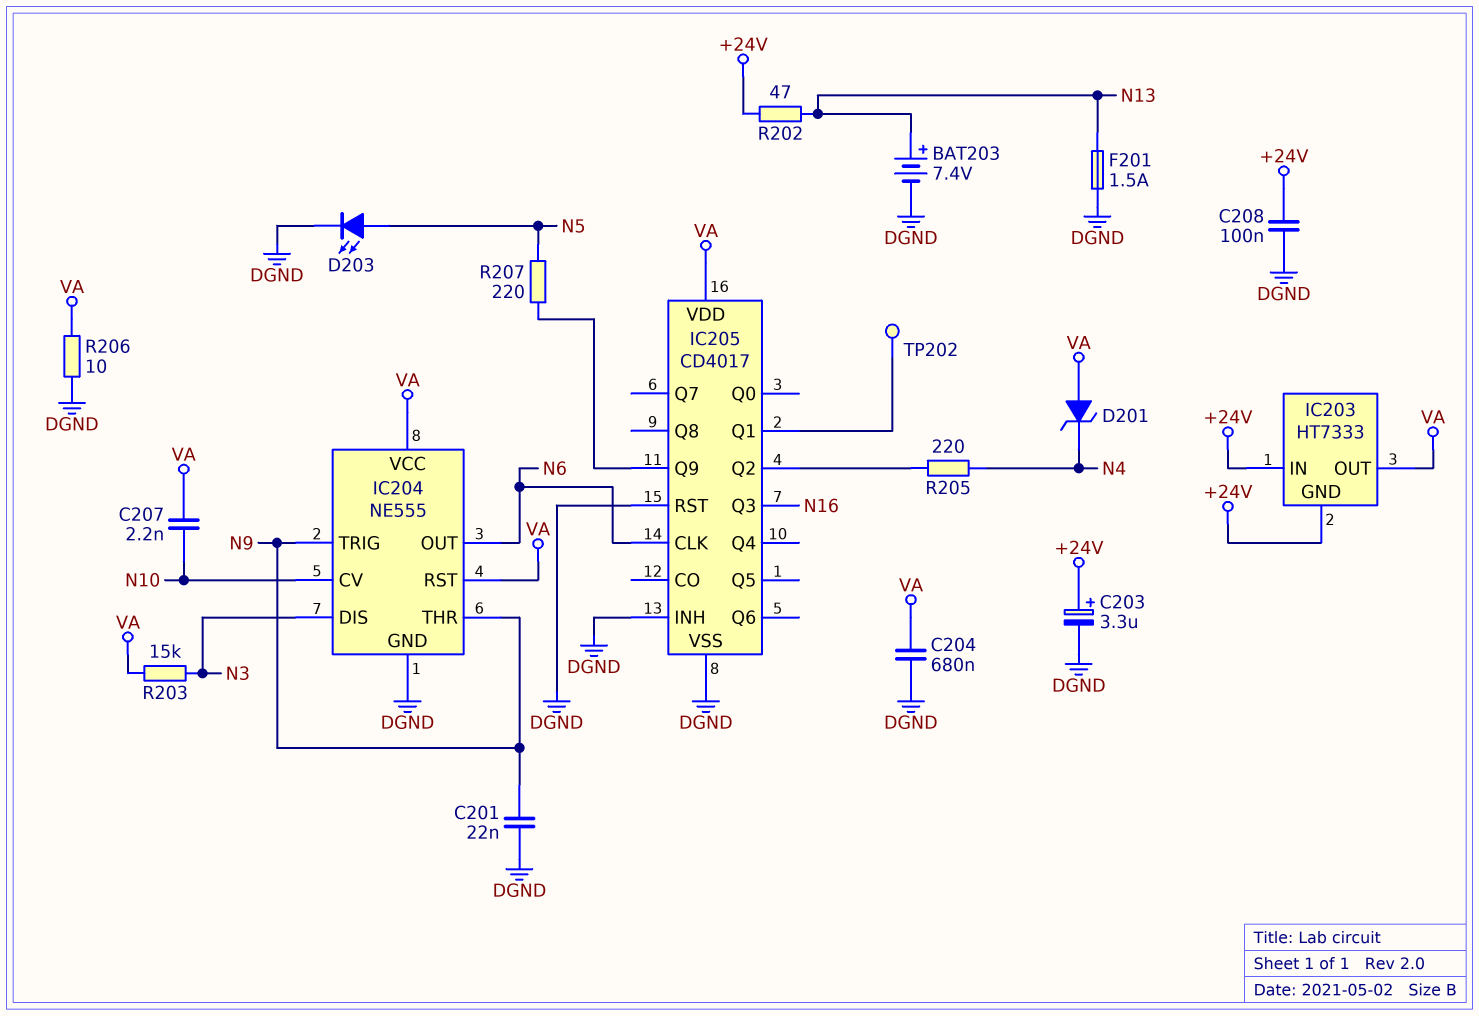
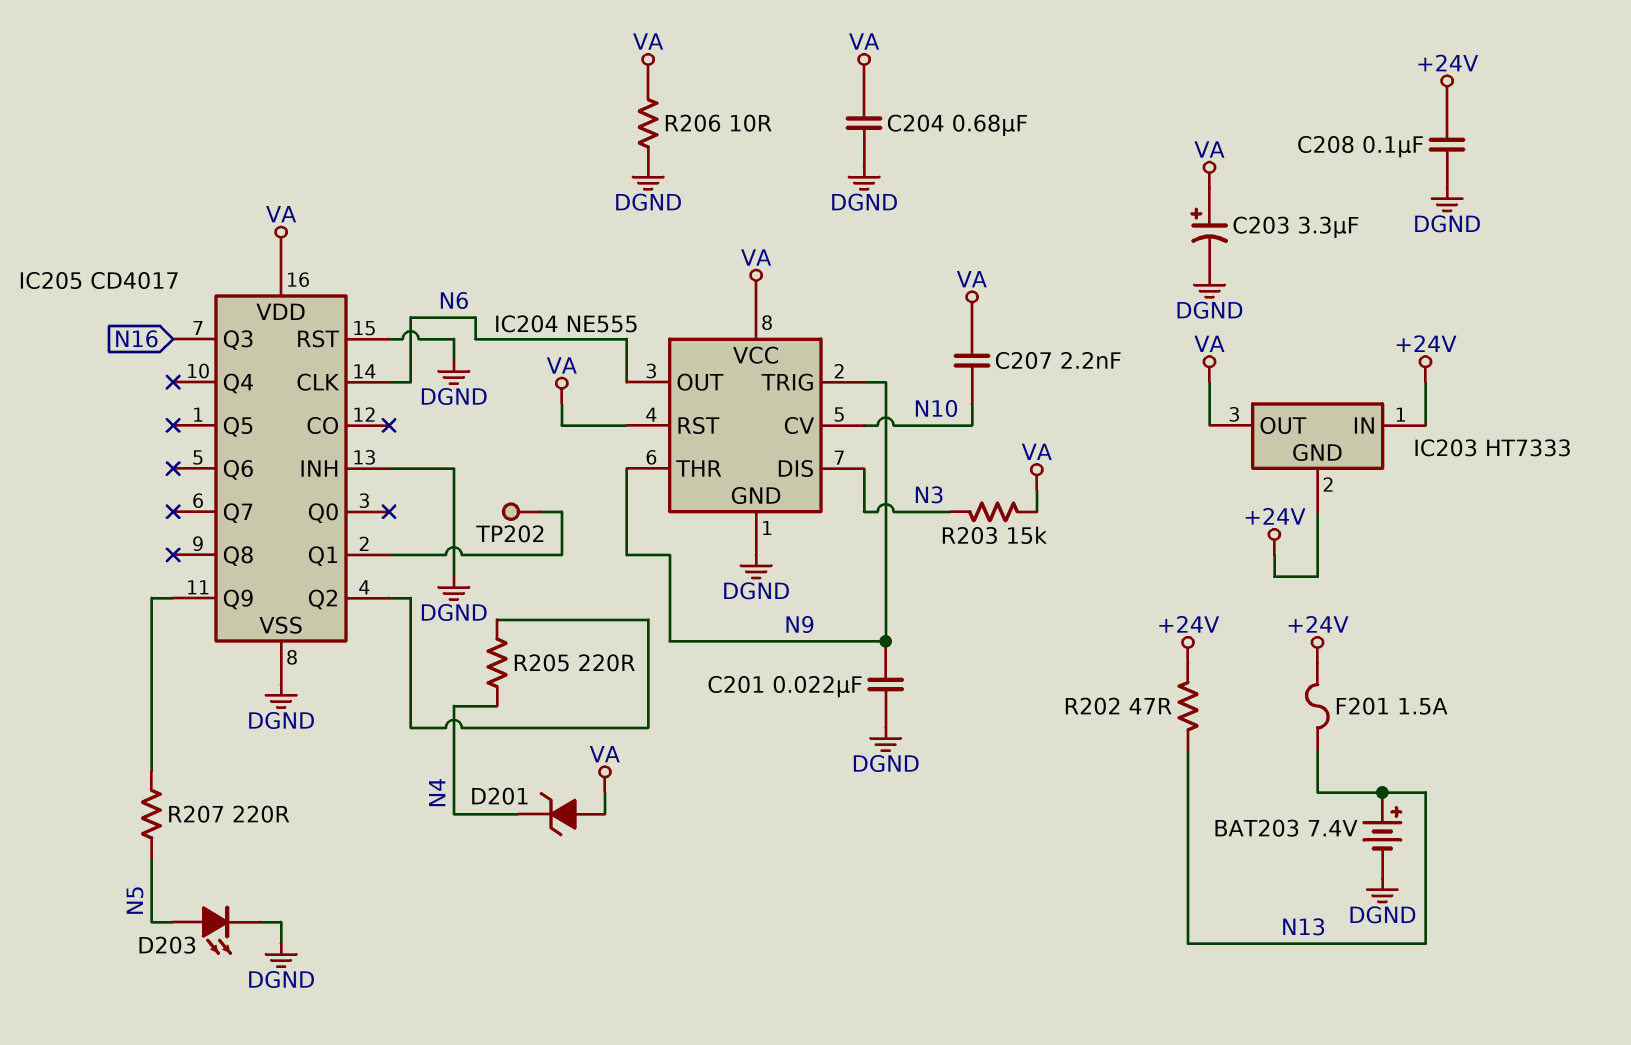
C203: 3.3uF (plus +24V, minus DGND) -> 3.3uF (plus VA, minus DGND)
F201: 1.5A (DGND, N13) -> 1.5A (+24V, N13)

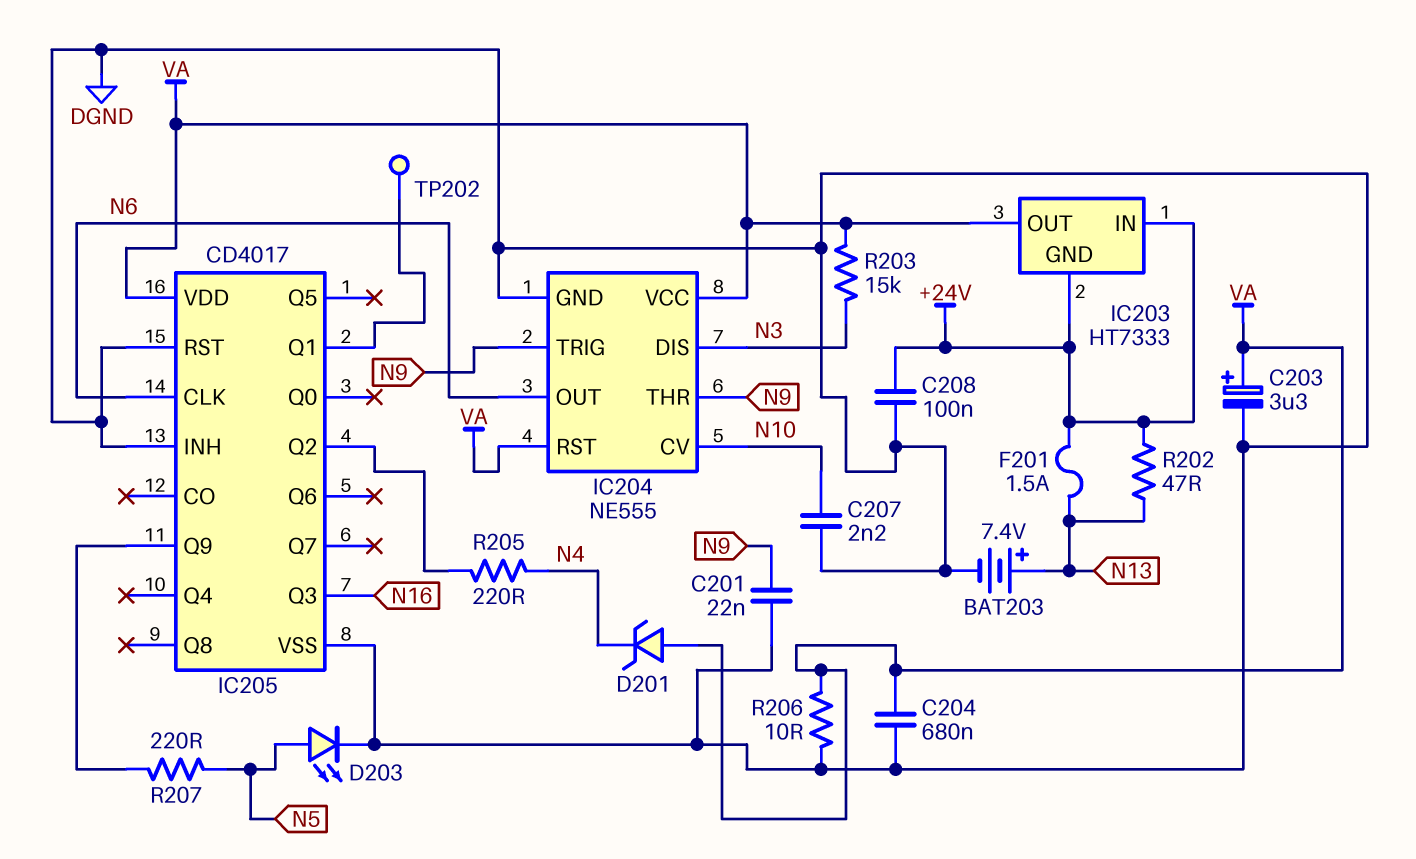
C207: 2.2nF (N10, VA) -> 2.2nF (DGND, N10)

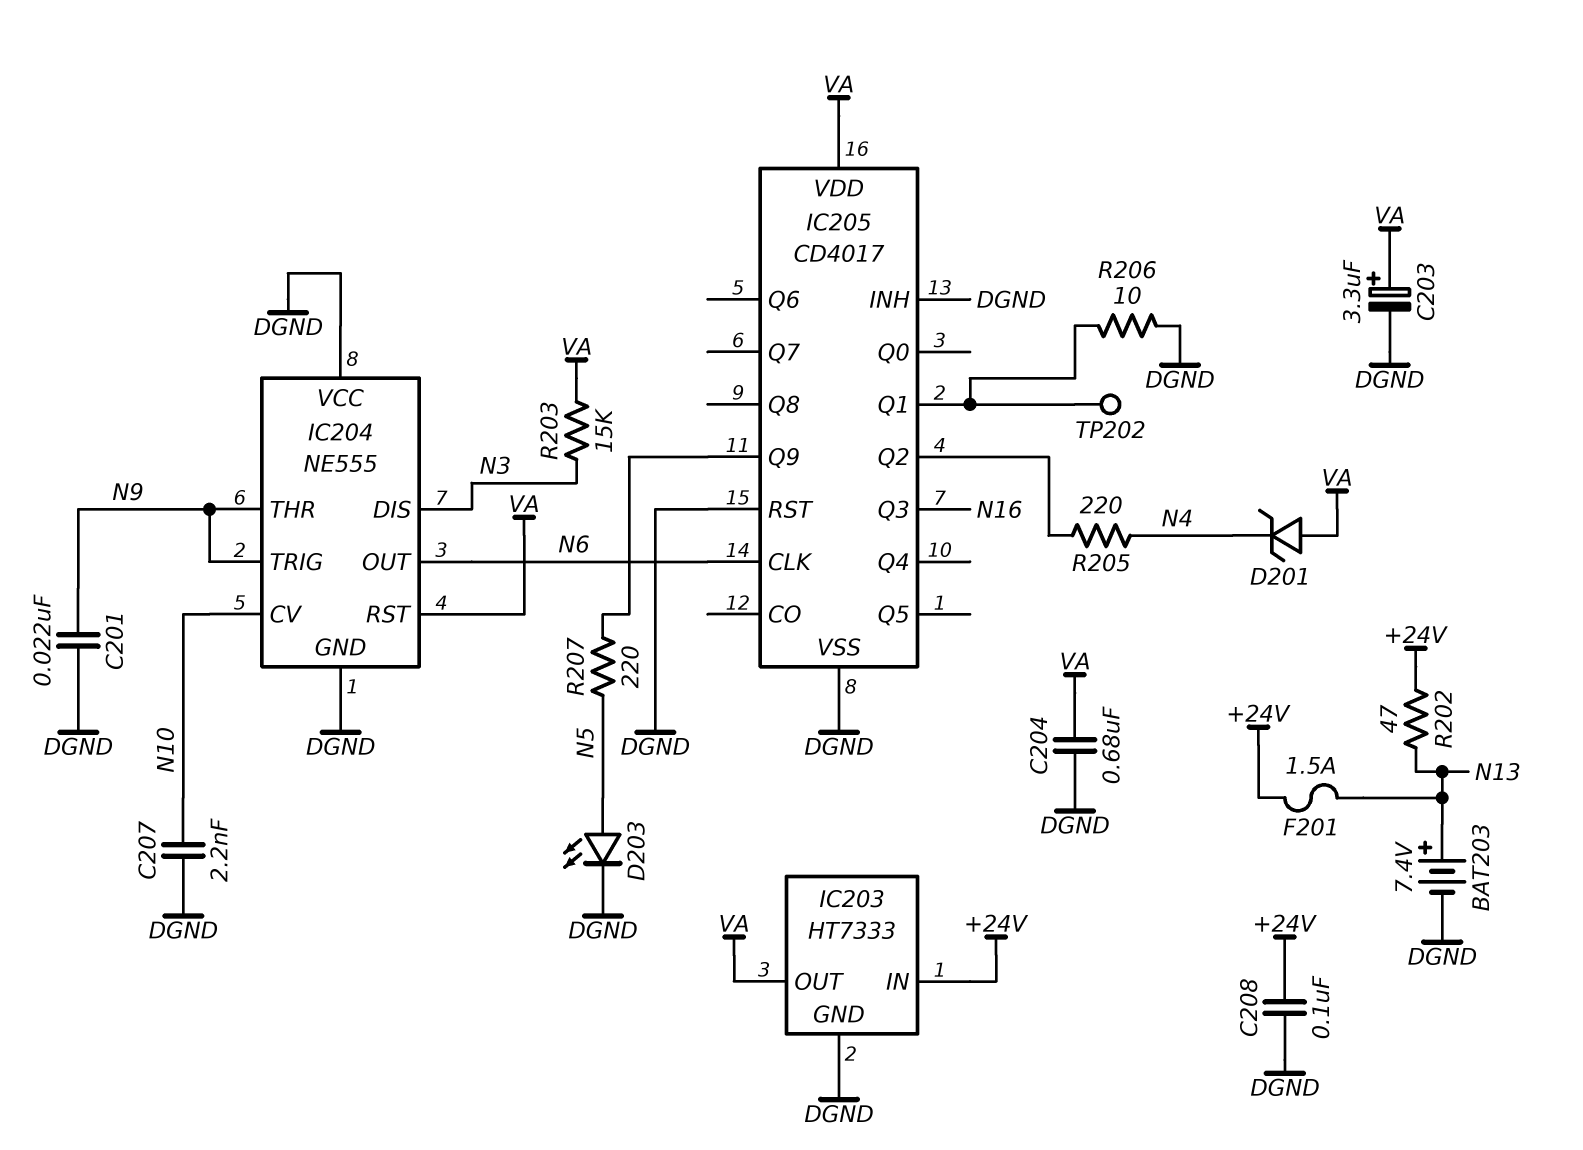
IC203 pin GND: +24V -> DGND
IC204 pin VCC: VA -> DGND
R206: 10 (DGND, VA) -> 10 (DGND, IC205/Q1)

